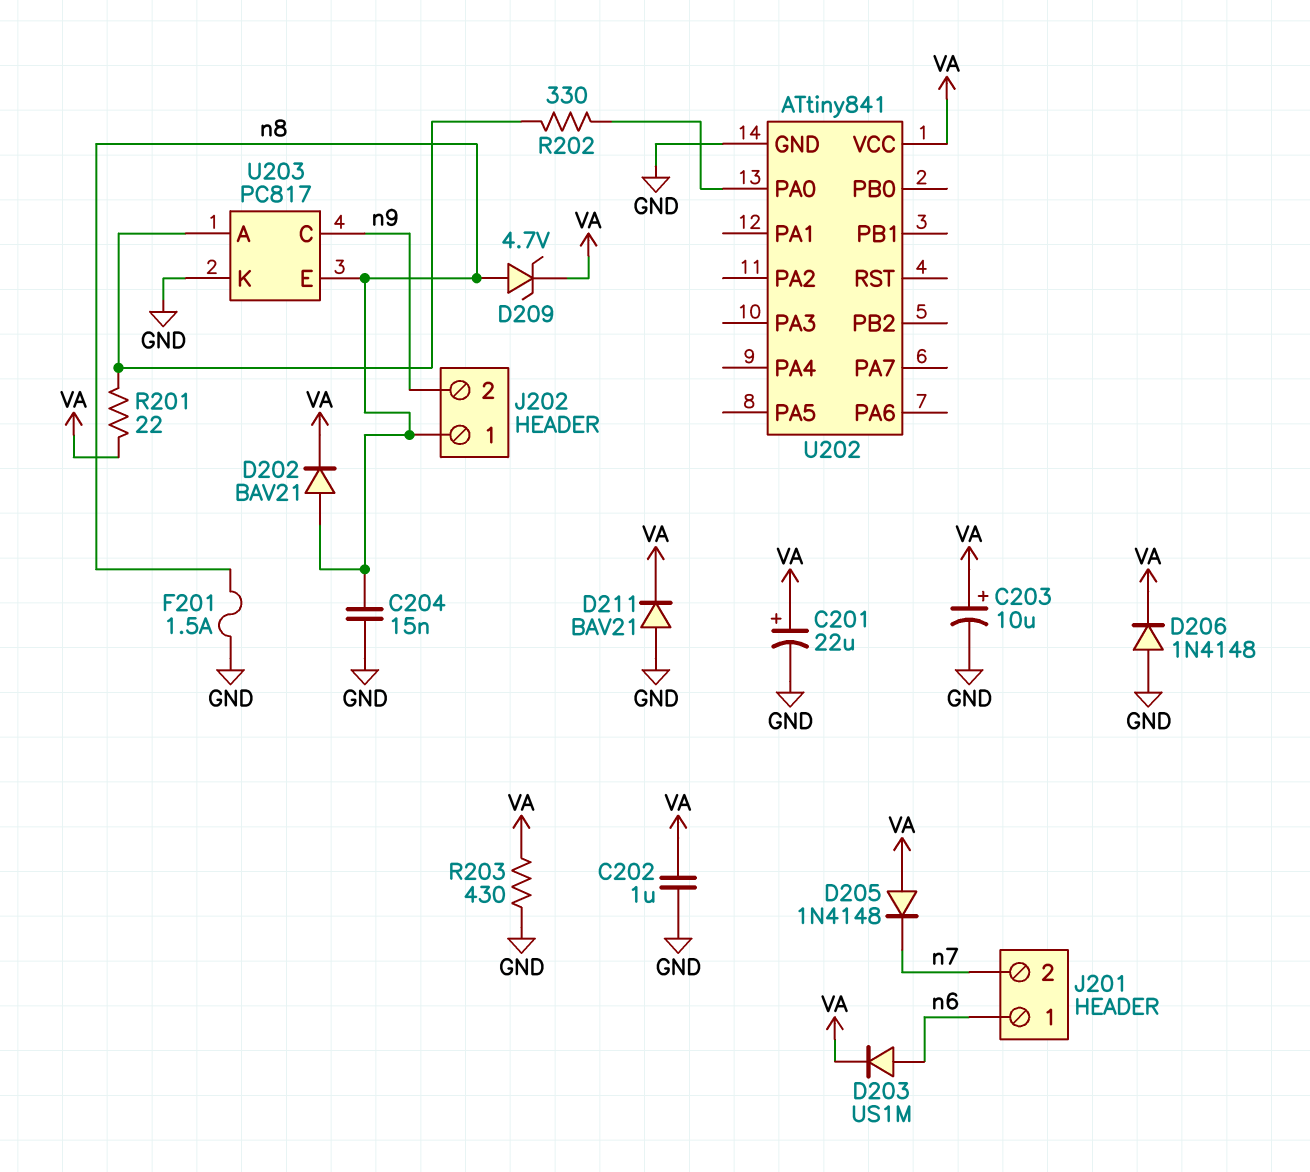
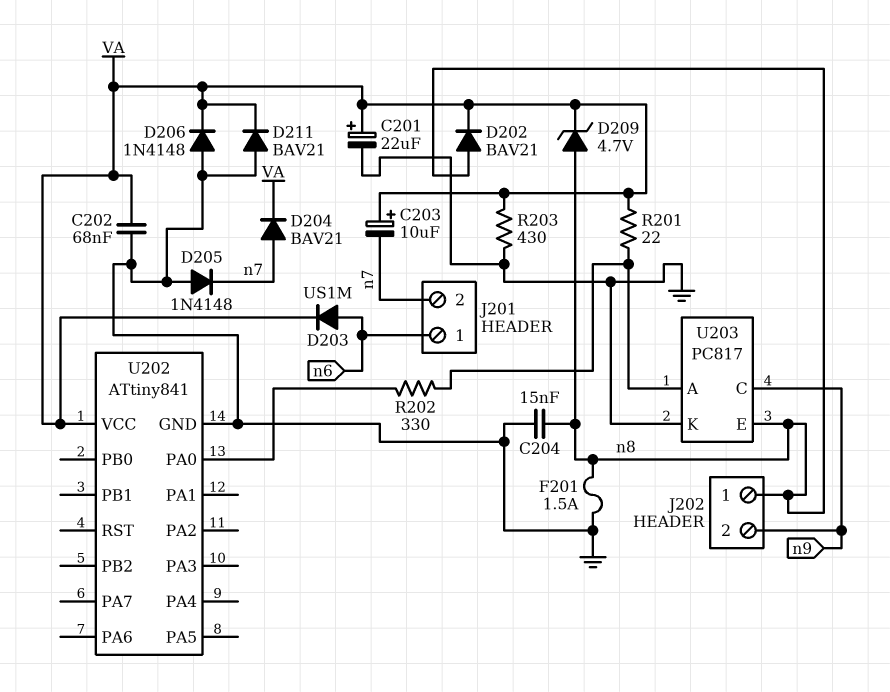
C202: 1uF (GND, VA) -> 68nF (GND, VA)
C203: 10uF (plus VA, minus GND) -> 10uF (plus VA, minus n7)
D204: none -> diode BAV21 (A n7, K VA)
D205: diode 1N4148 (A VA, K n7) -> diode 1N4148 (A GND, K n7)

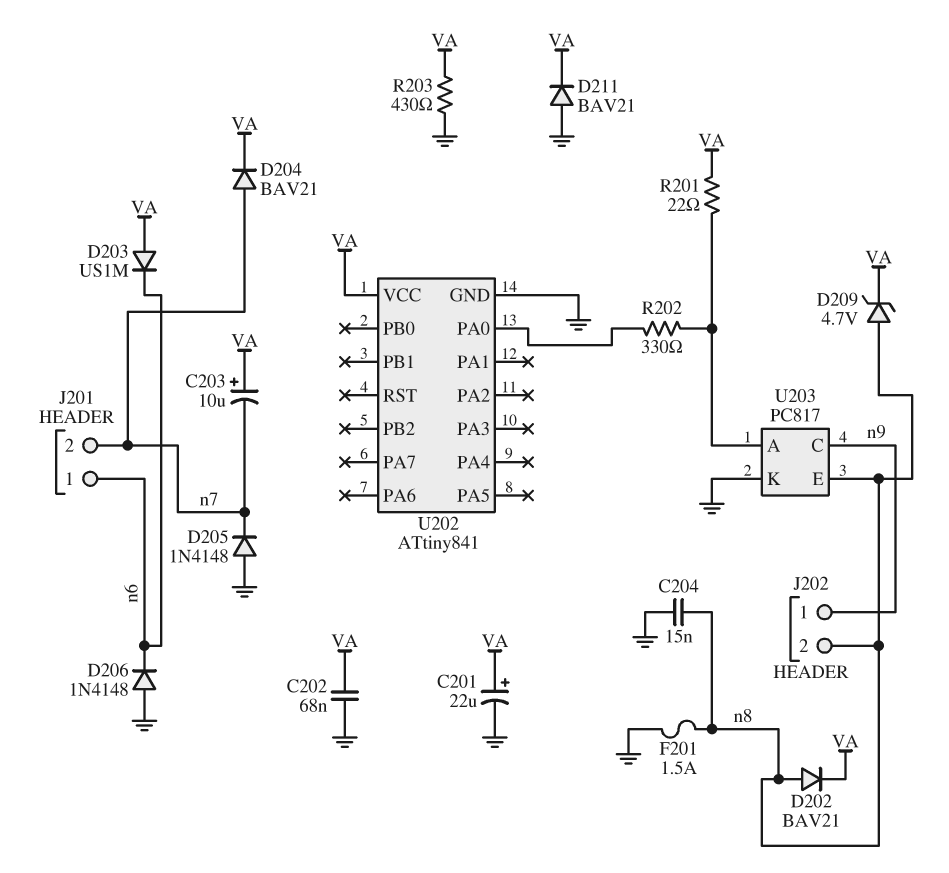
D203: diode US1M (A n6, K VA) -> diode US1M (A VA, K n6)
D206: diode 1N4148 (A GND, K VA) -> diode 1N4148 (A GND, K n6)
J202 pin 1: n8 -> n9
J202 pin 2: n9 -> n8

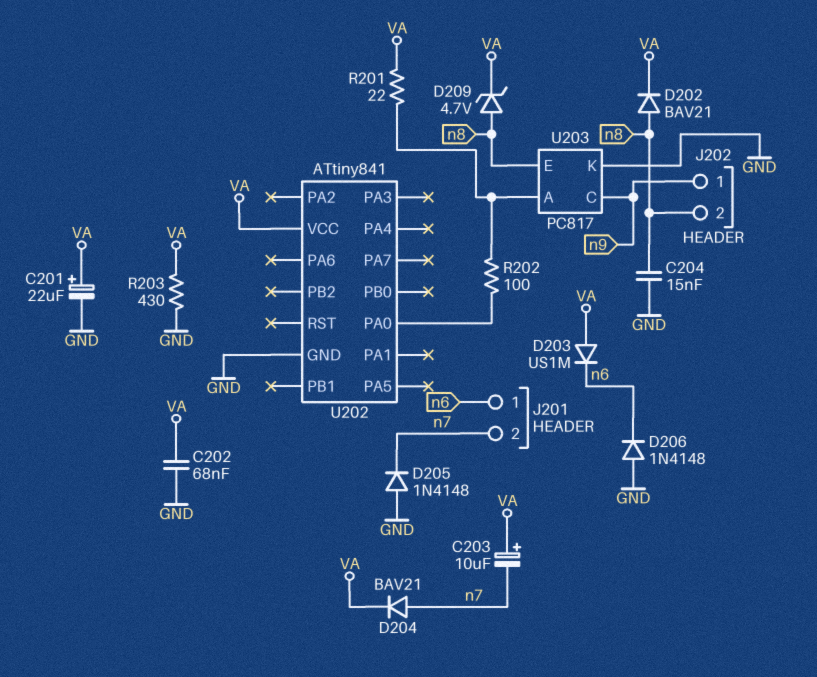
D211: diode BAV21 (A GND, K VA) -> none
F201: 1.5A (GND, n8) -> none
R202: 330 (U202/PA0, U203/A) -> 100 (U202/PA0, U203/A)

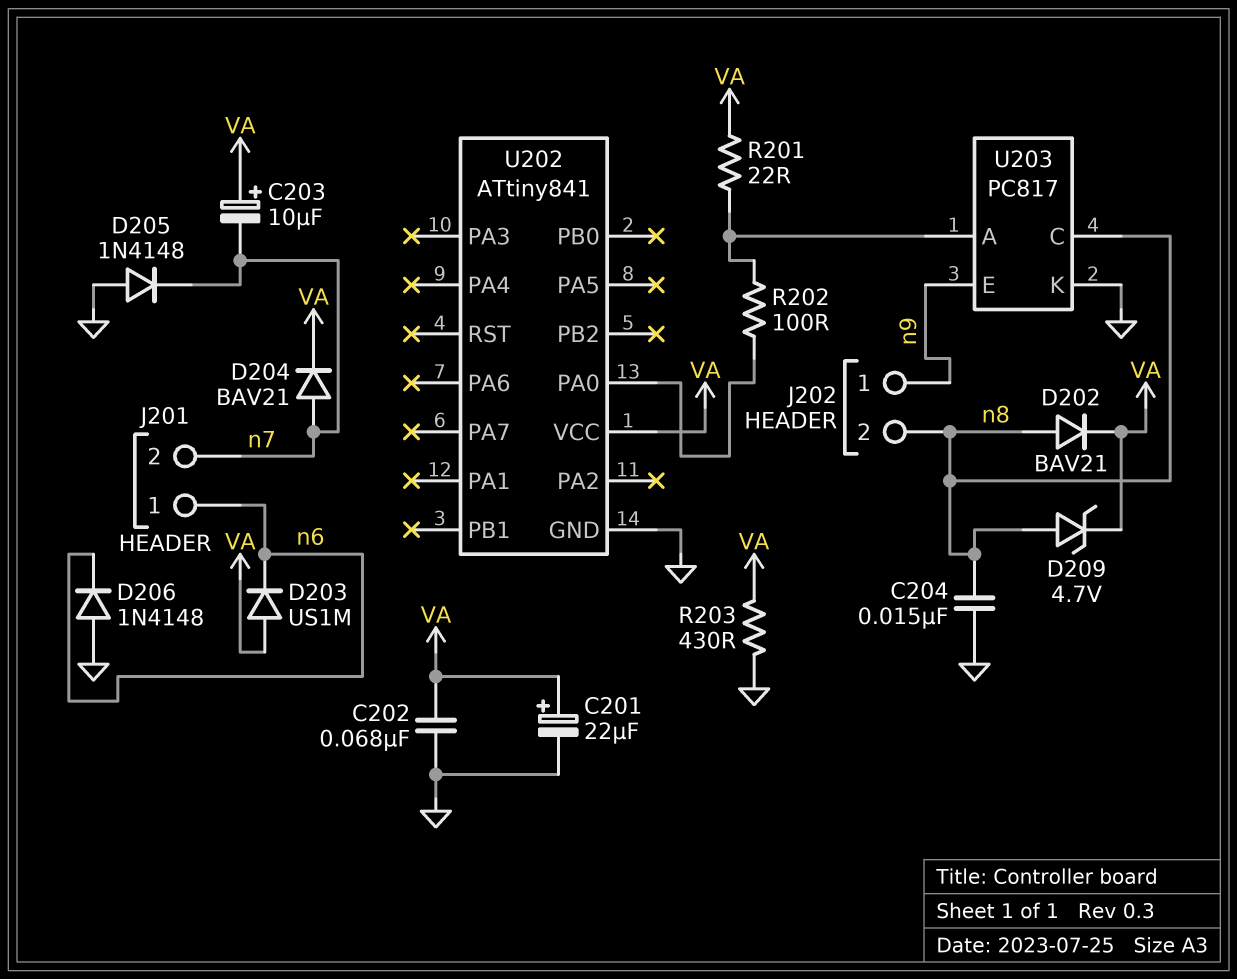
U203 pin C: n9 -> n8
U203 pin E: n8 -> n9

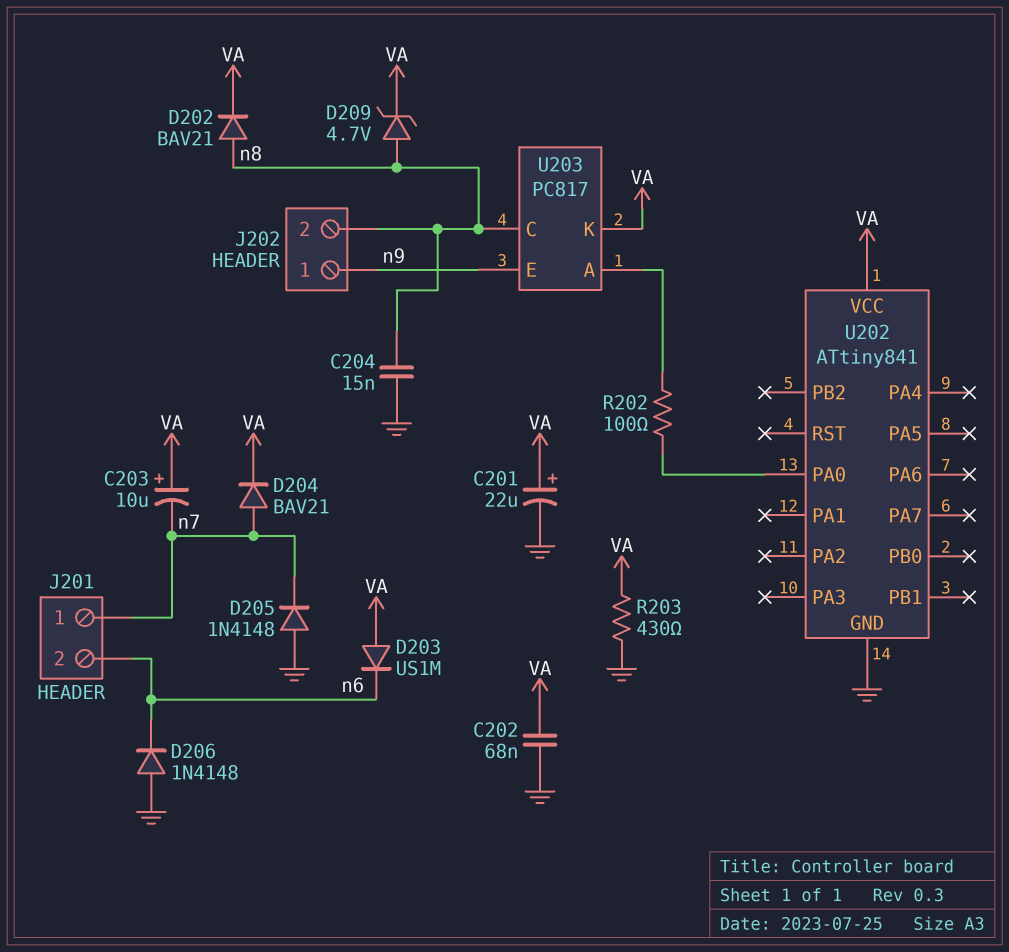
J201 pin 1: n6 -> n7
J201 pin 2: n7 -> n6
R201: 22 (U203/A, VA) -> none
U203 pin K: GND -> VA

